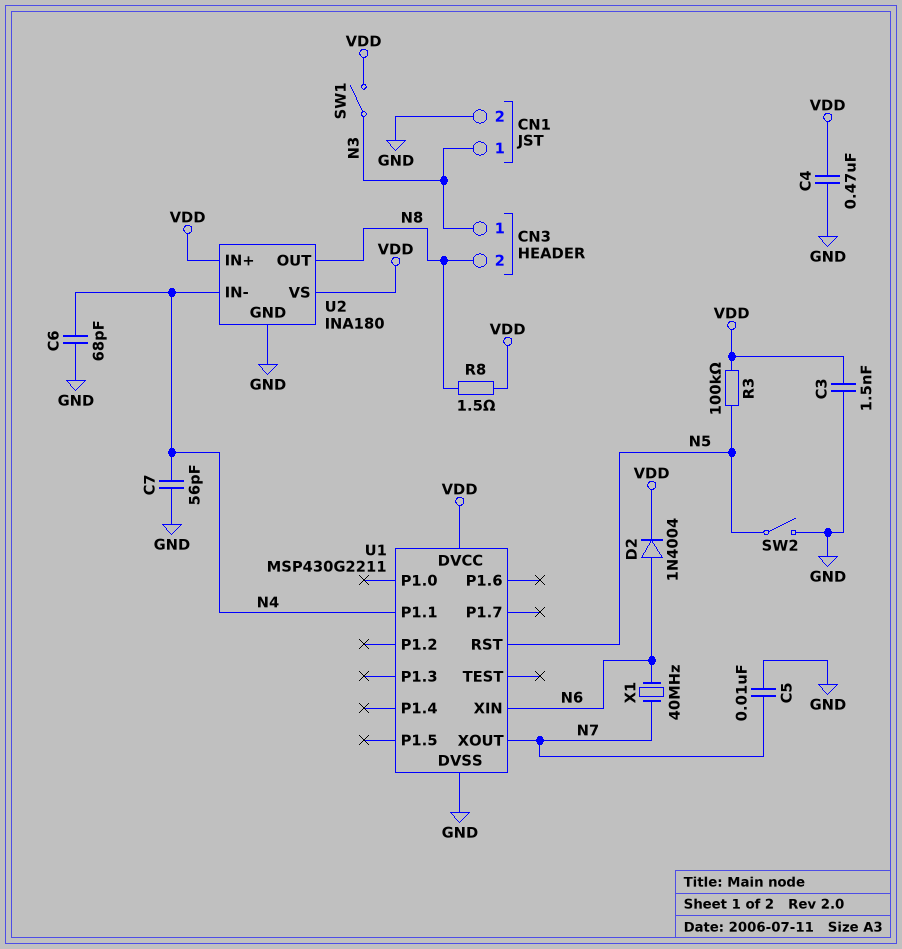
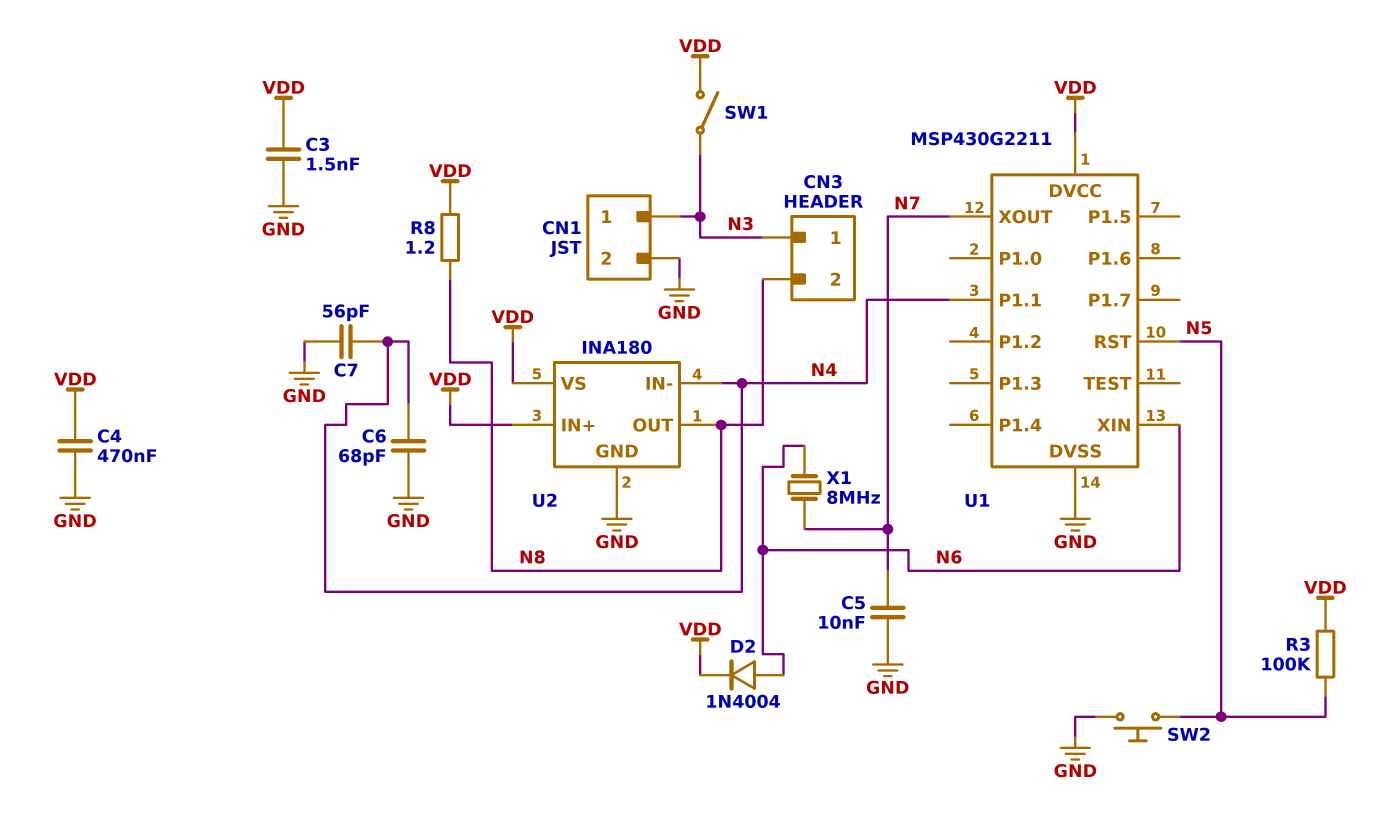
R8: 1.5 (N8, VDD) -> 1.2 (N8, VDD)
SW2: switch (GND, N5) -> button (GND, N5)
X1: 40MHz (N6, N7) -> 8MHz (N6, N7)

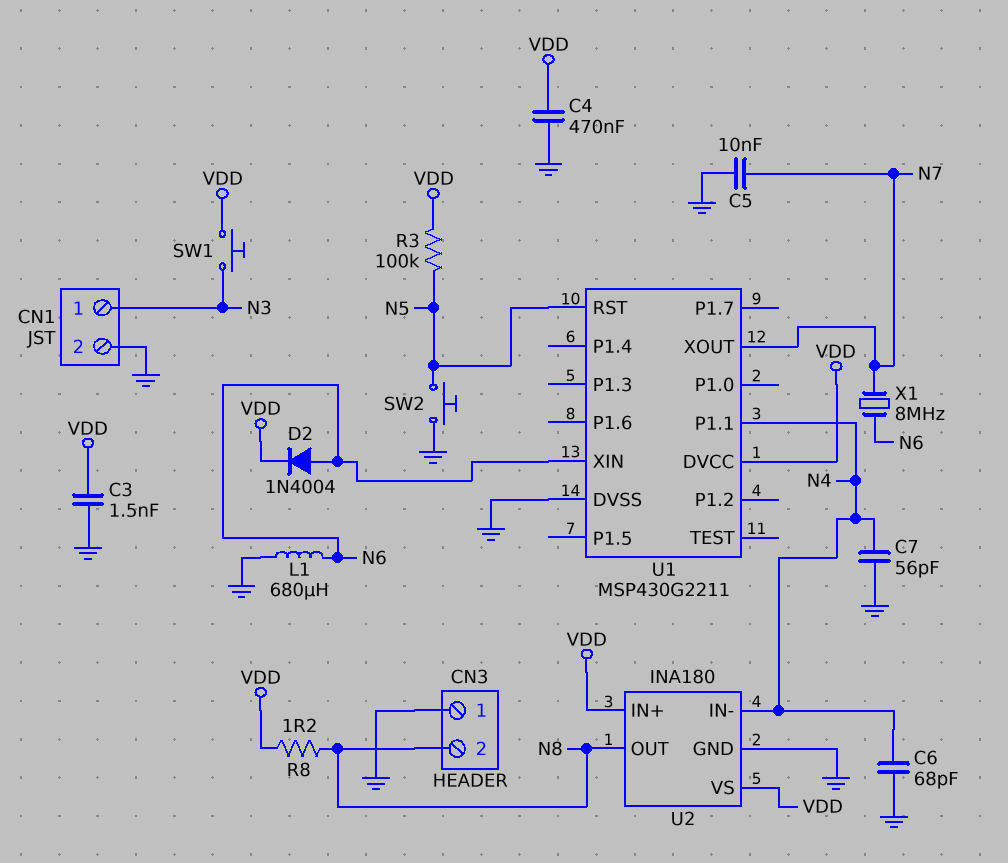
CN3 pin 1: N3 -> GND
L1: none -> 680uH (GND, N6)
SW1: switch (N3, VDD) -> button (N3, VDD)

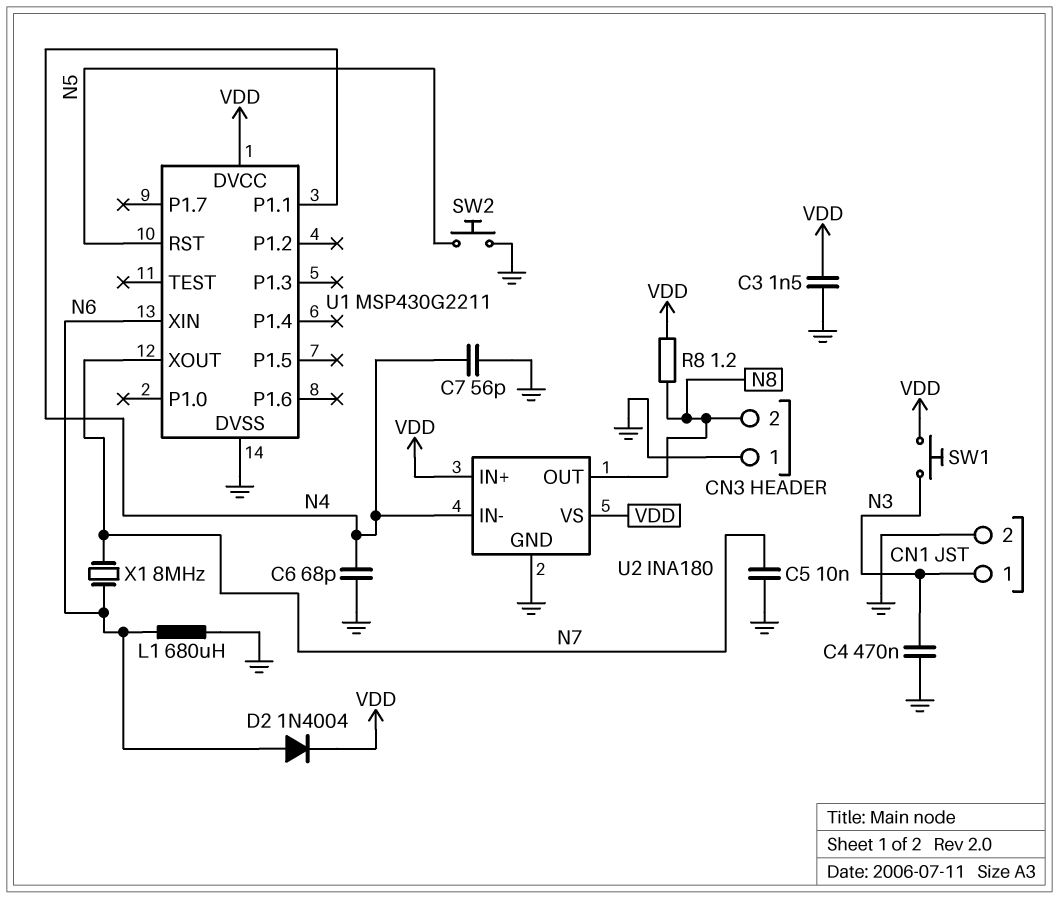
C4: 470nF (GND, VDD) -> 470nF (GND, N3)
R3: 100k (N5, VDD) -> none

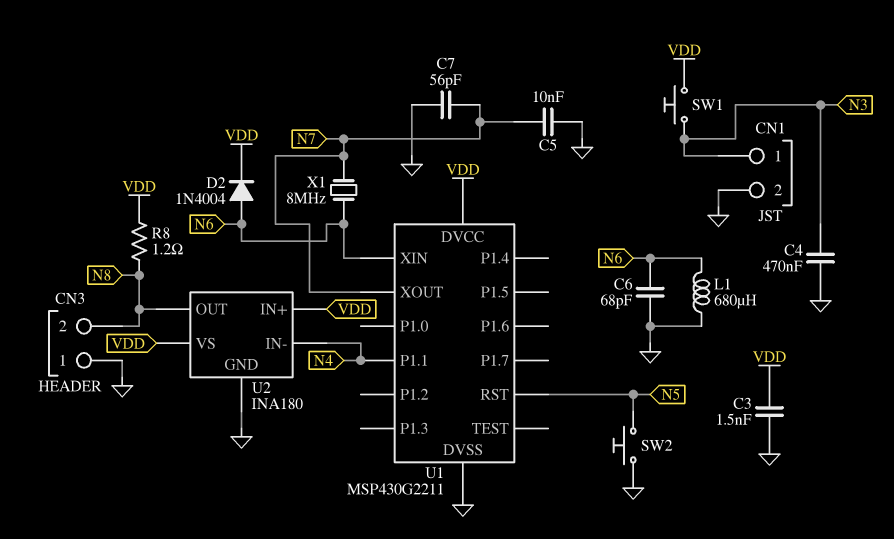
C6: 68pF (GND, N4) -> 68pF (GND, N6)
C7: 56pF (GND, N4) -> 56pF (GND, N7)

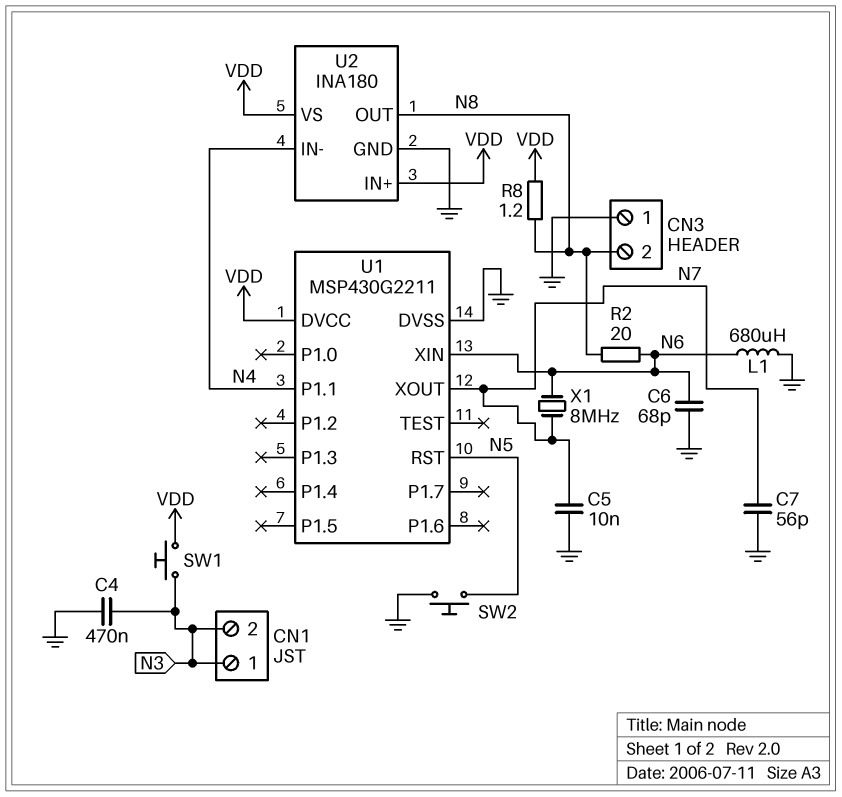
C3: 1.5nF (GND, VDD) -> none
CN1 pin 2: GND -> N3
D2: diode 1N4004 (A N6, K VDD) -> none
R2: none -> 20 (N6, N8)

